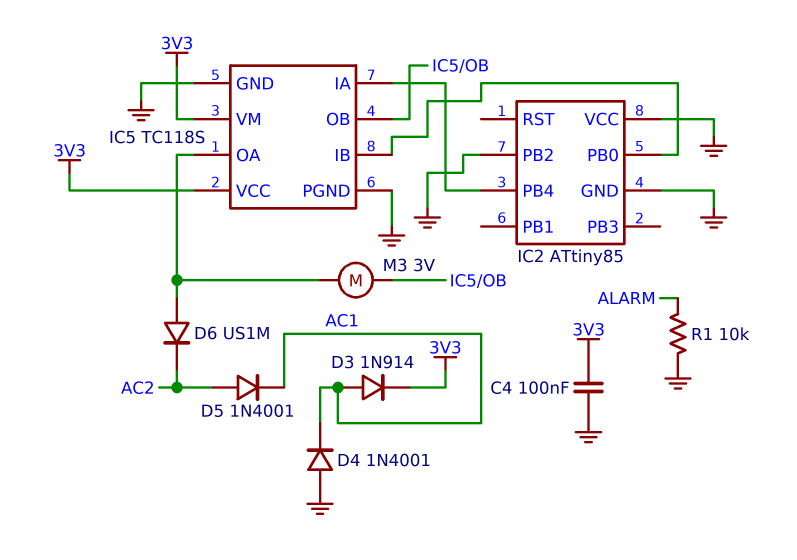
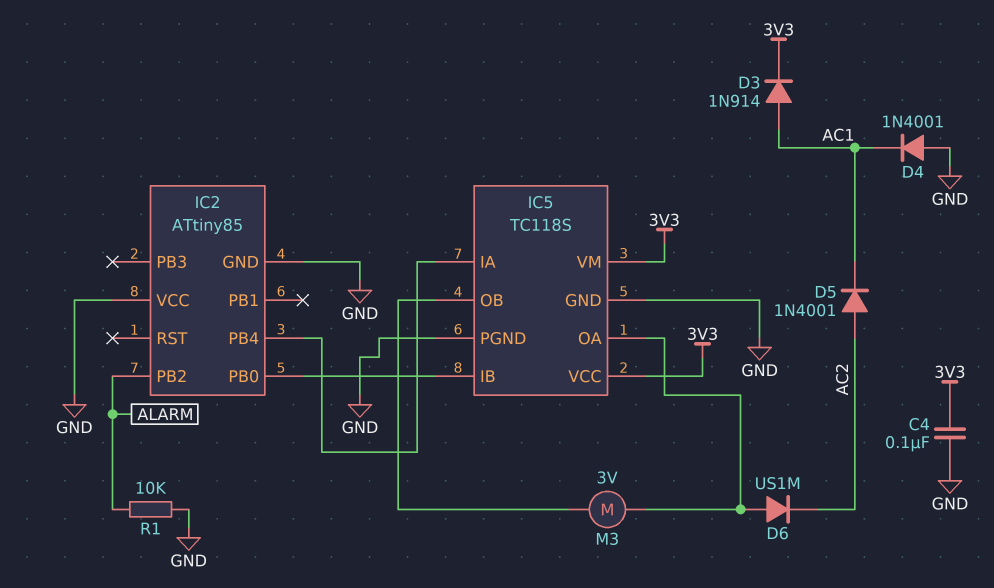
IC2 pin PB2: GND -> ALARM

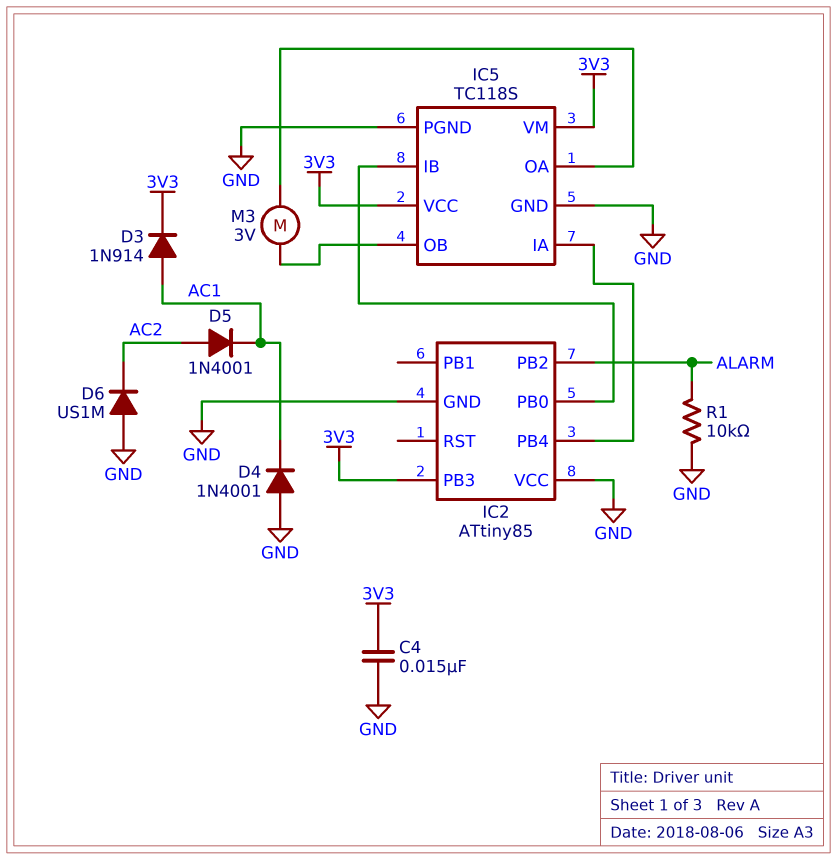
C4: 100nF (3V3, GND) -> 15nF (3V3, GND)
D6: diode US1M (A IC5/OA, K AC2) -> diode US1M (A GND, K AC2)
IC2 pin PB3: none -> 3V3

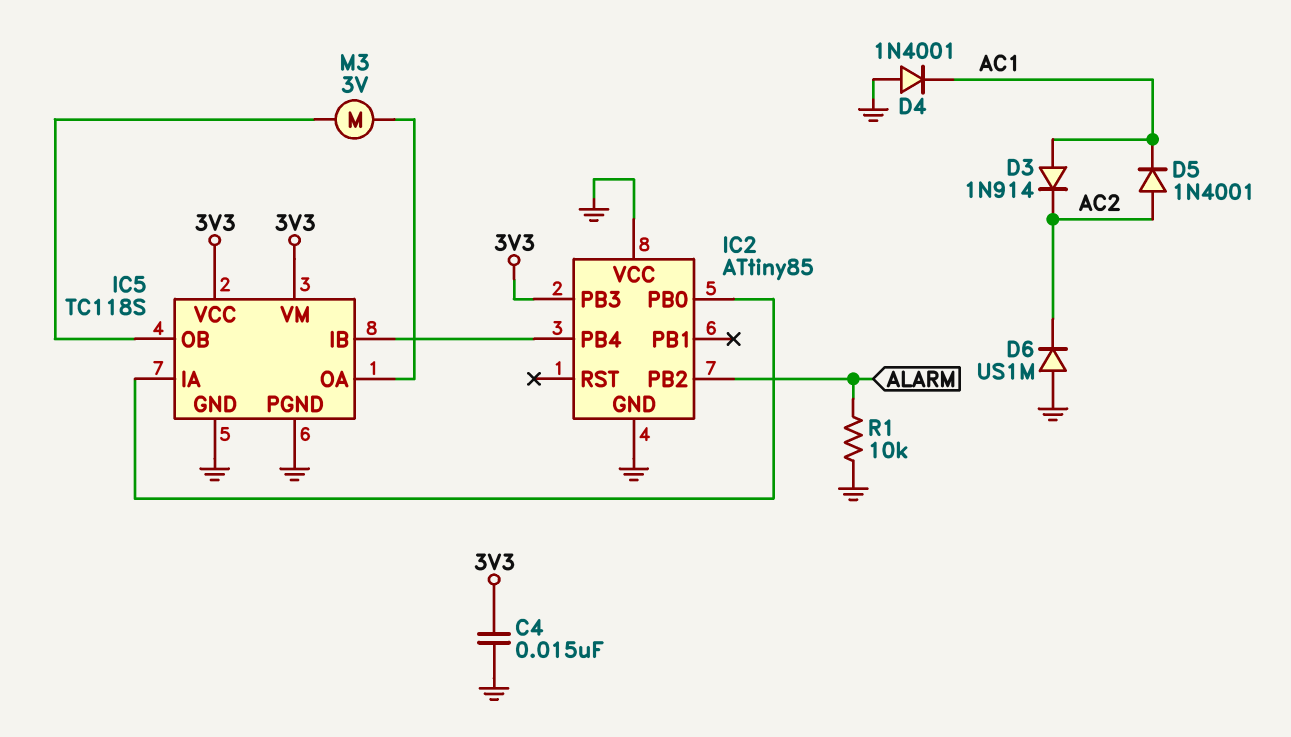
D3: diode 1N914 (A AC1, K 3V3) -> diode 1N914 (A AC1, K AC2)
IC5 pin IA: IC2/PB4 -> IC2/PB0
IC5 pin IB: IC2/PB0 -> IC2/PB4

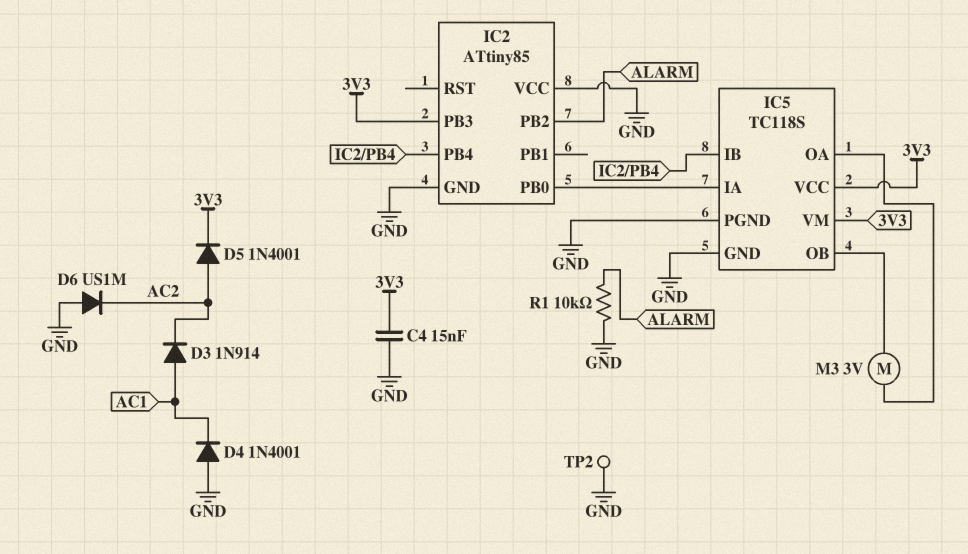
D5: diode 1N4001 (A AC2, K AC1) -> diode 1N4001 (A AC2, K 3V3)
TP2: none -> test point (GND)

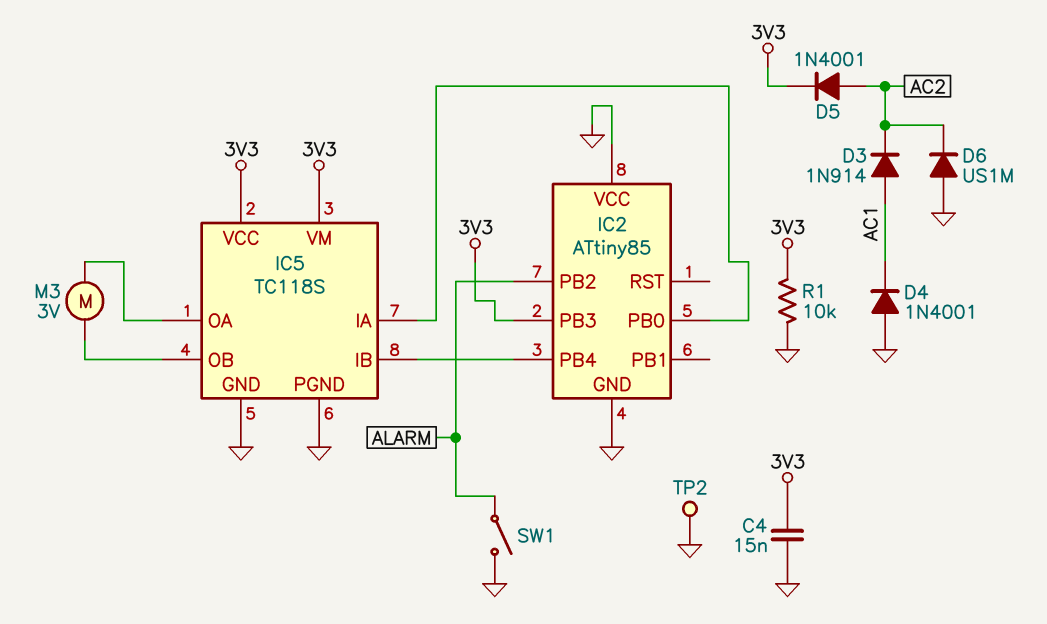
R1: 10k (ALARM, GND) -> 10k (3V3, GND)
SW1: none -> switch (ALARM, GND)

